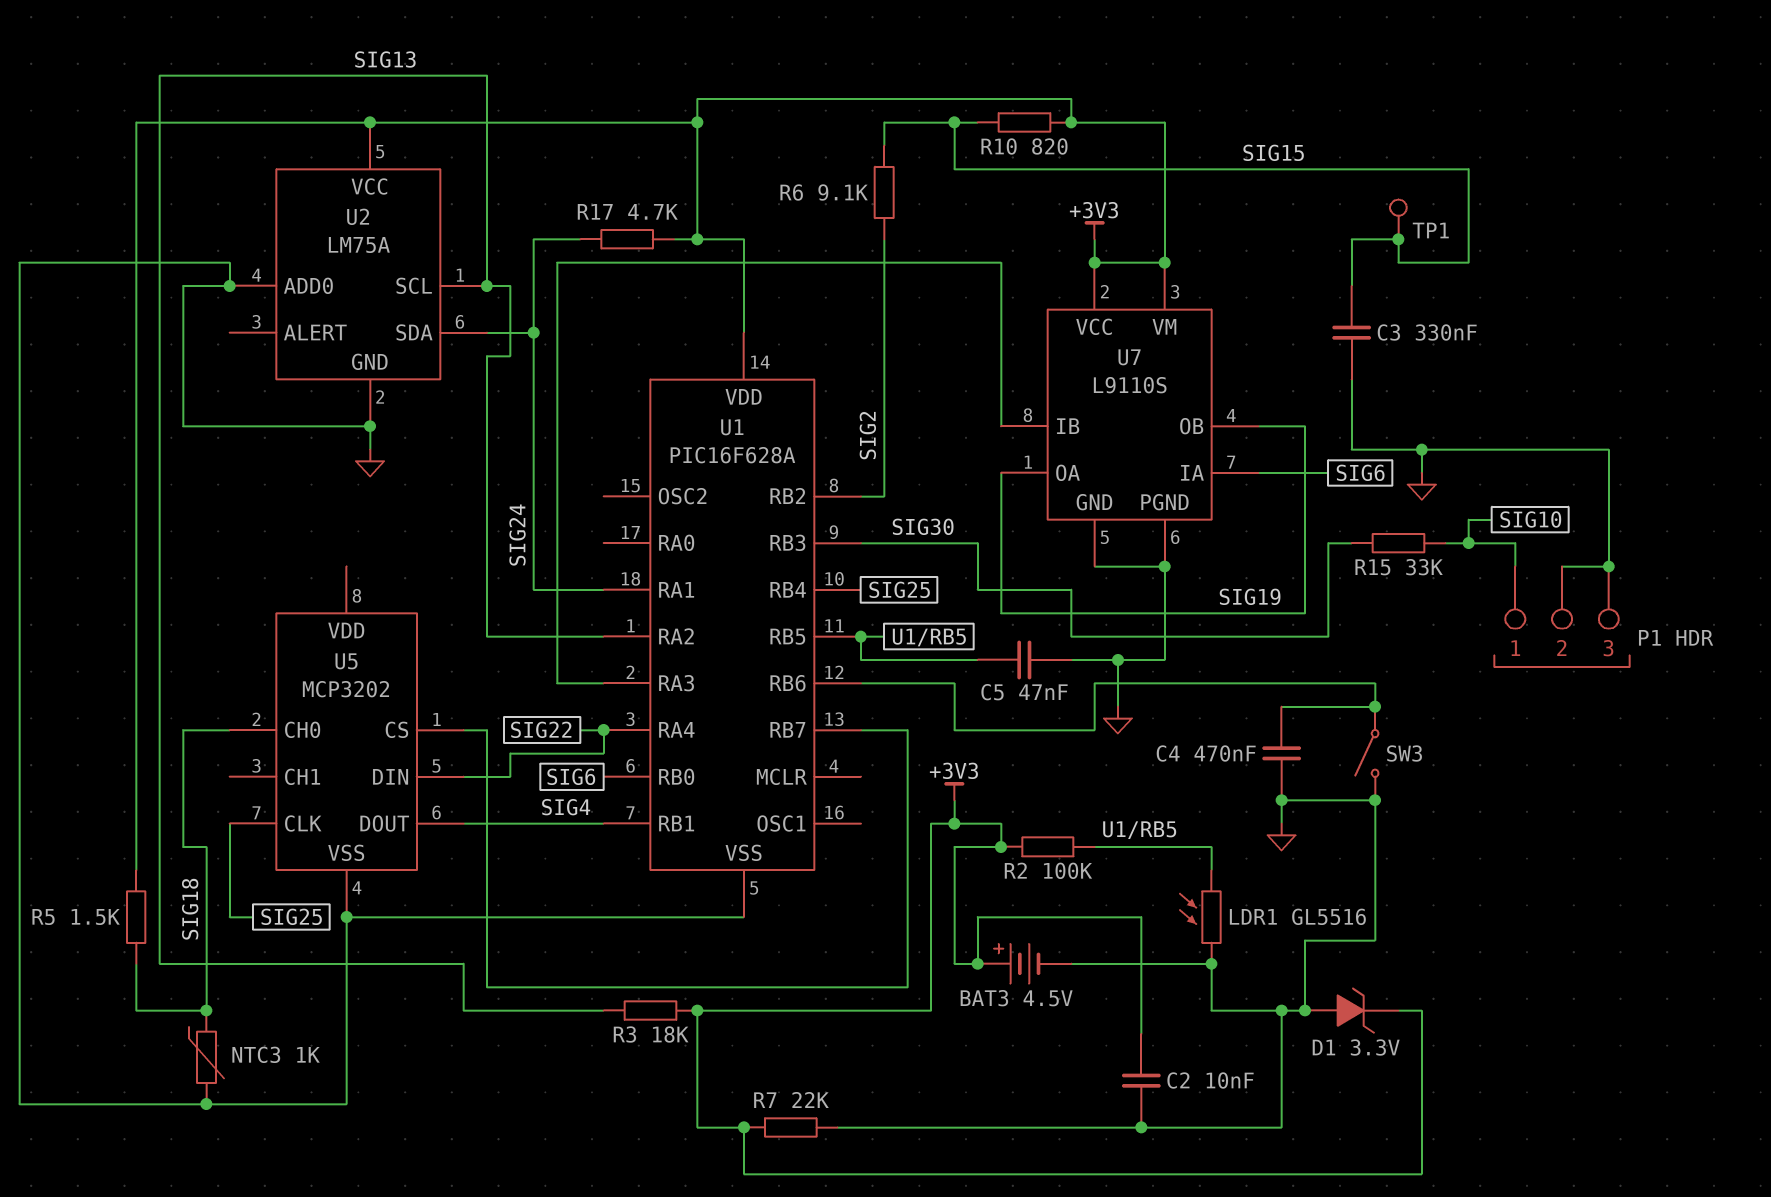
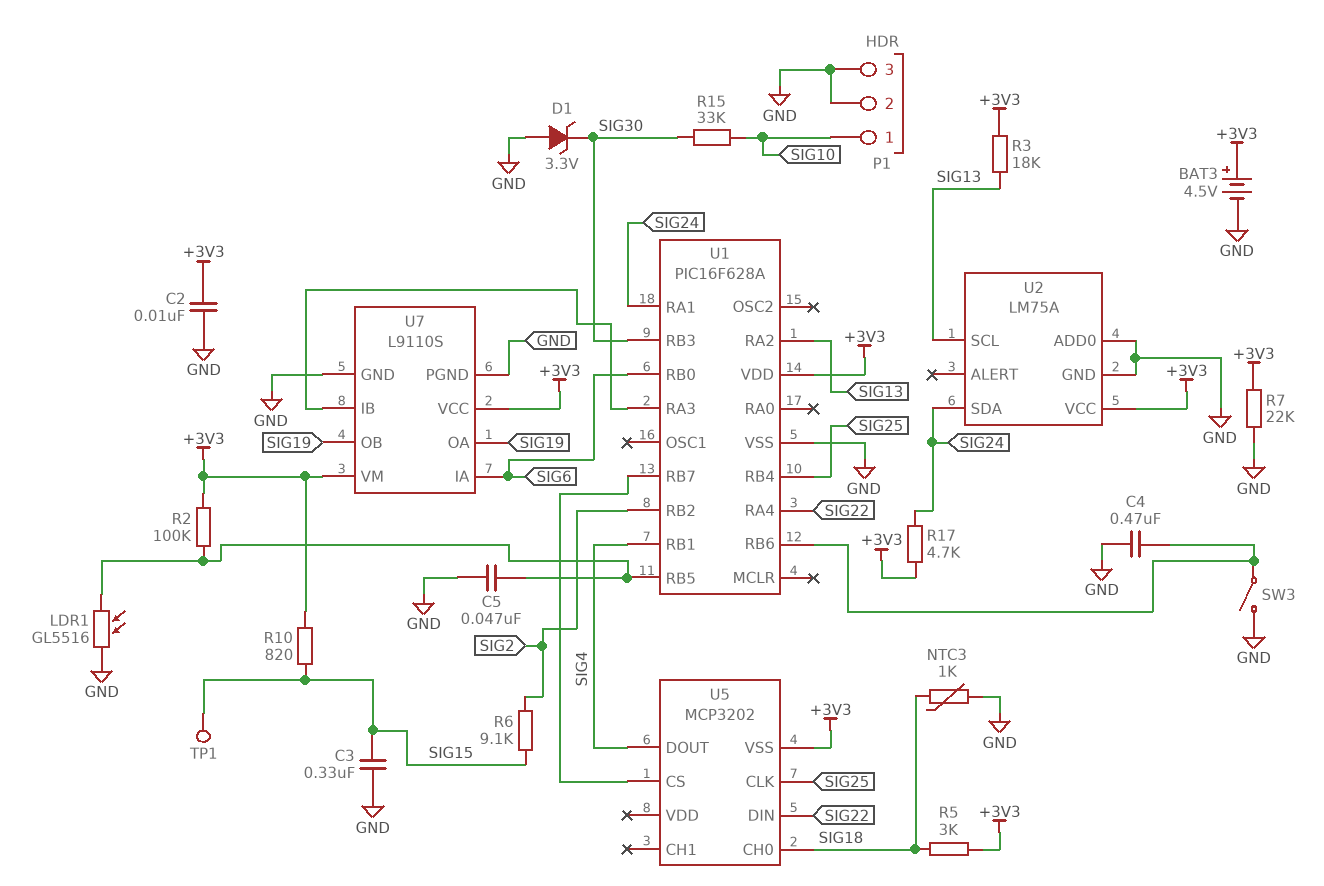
D1: zener 3.3V (A GND, K +3V3) -> zener 3.3V (A GND, K SIG30)
R5: 1.5k (+3V3, SIG18) -> 3k (+3V3, SIG18)
U5 pin VSS: GND -> +3V3

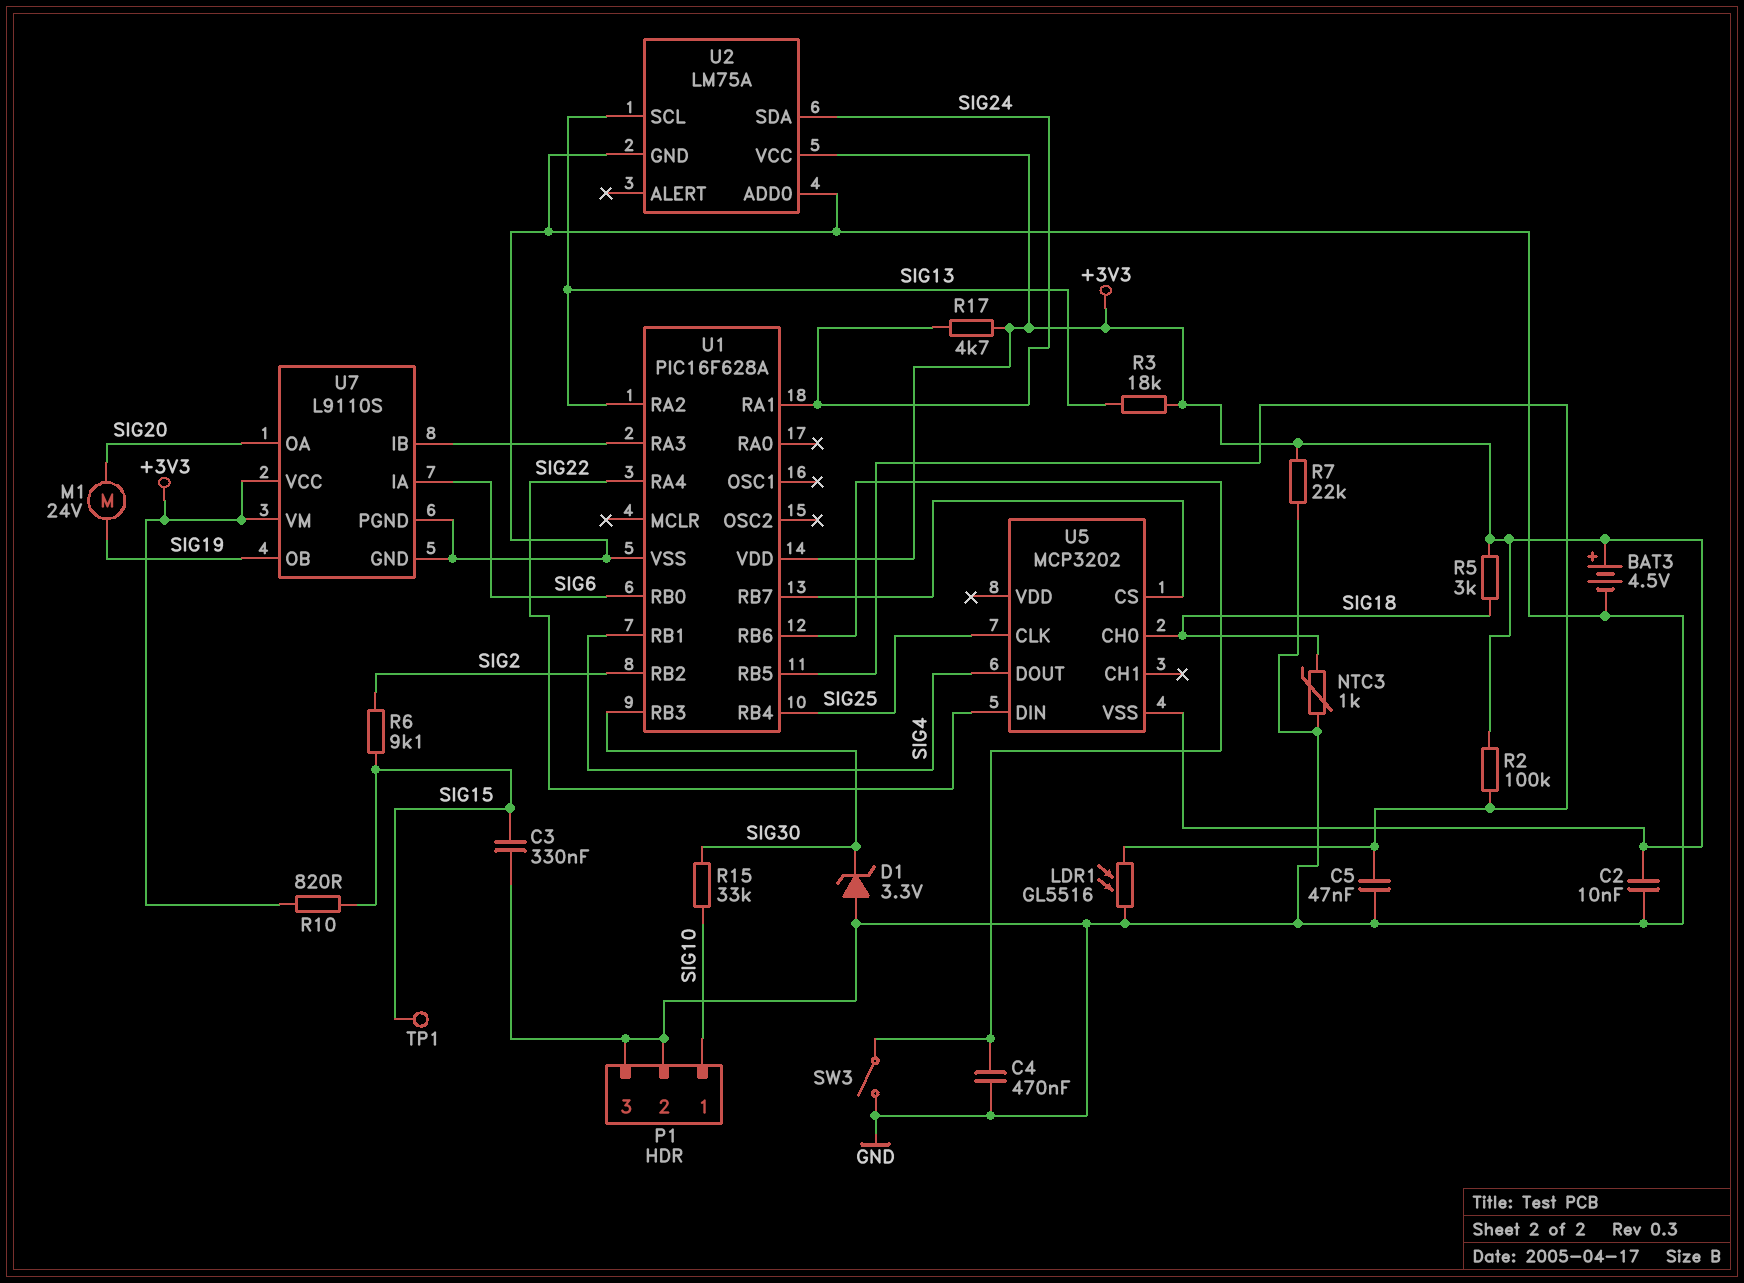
M1: none -> motor 24V (SIG19, SIG20)
U7 pin OA: SIG19 -> SIG20

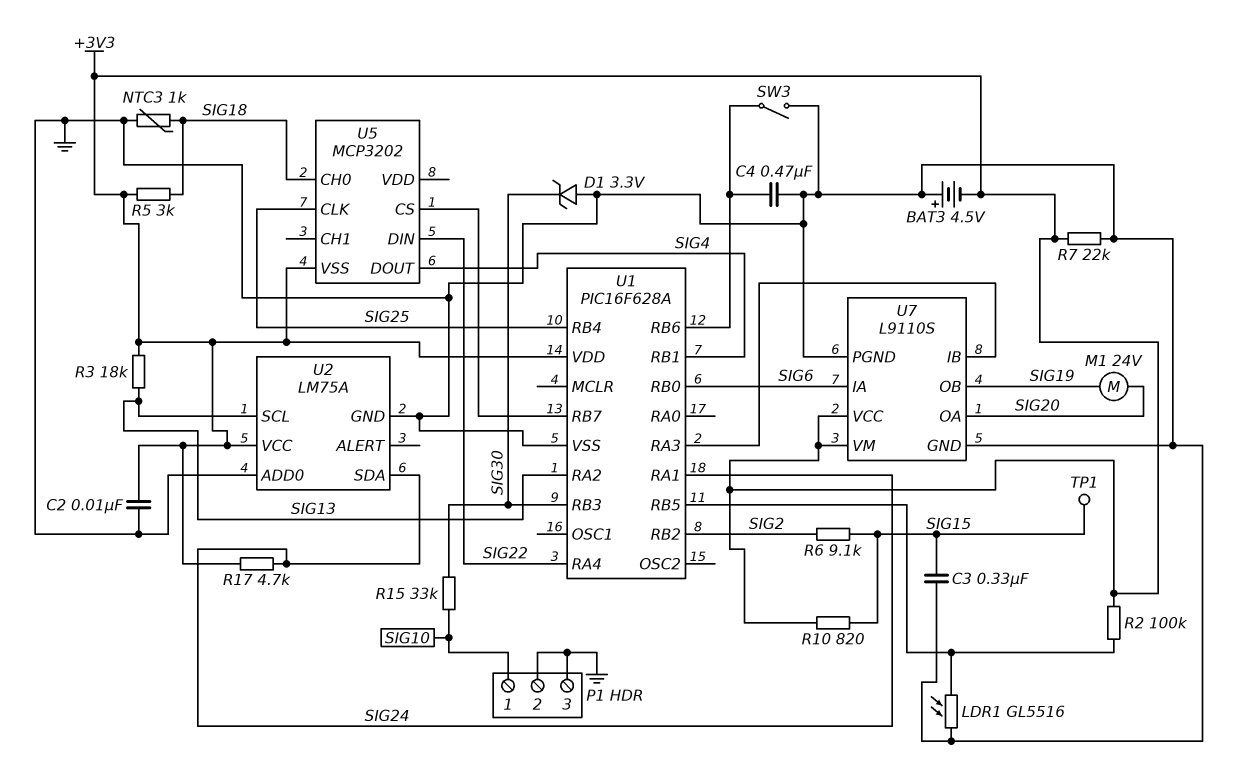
BAT3: 4.5V (plus +3V3, minus GND) -> 4.5V (plus GND, minus +3V3)
C5: 47nF (GND, U1/RB5) -> none

